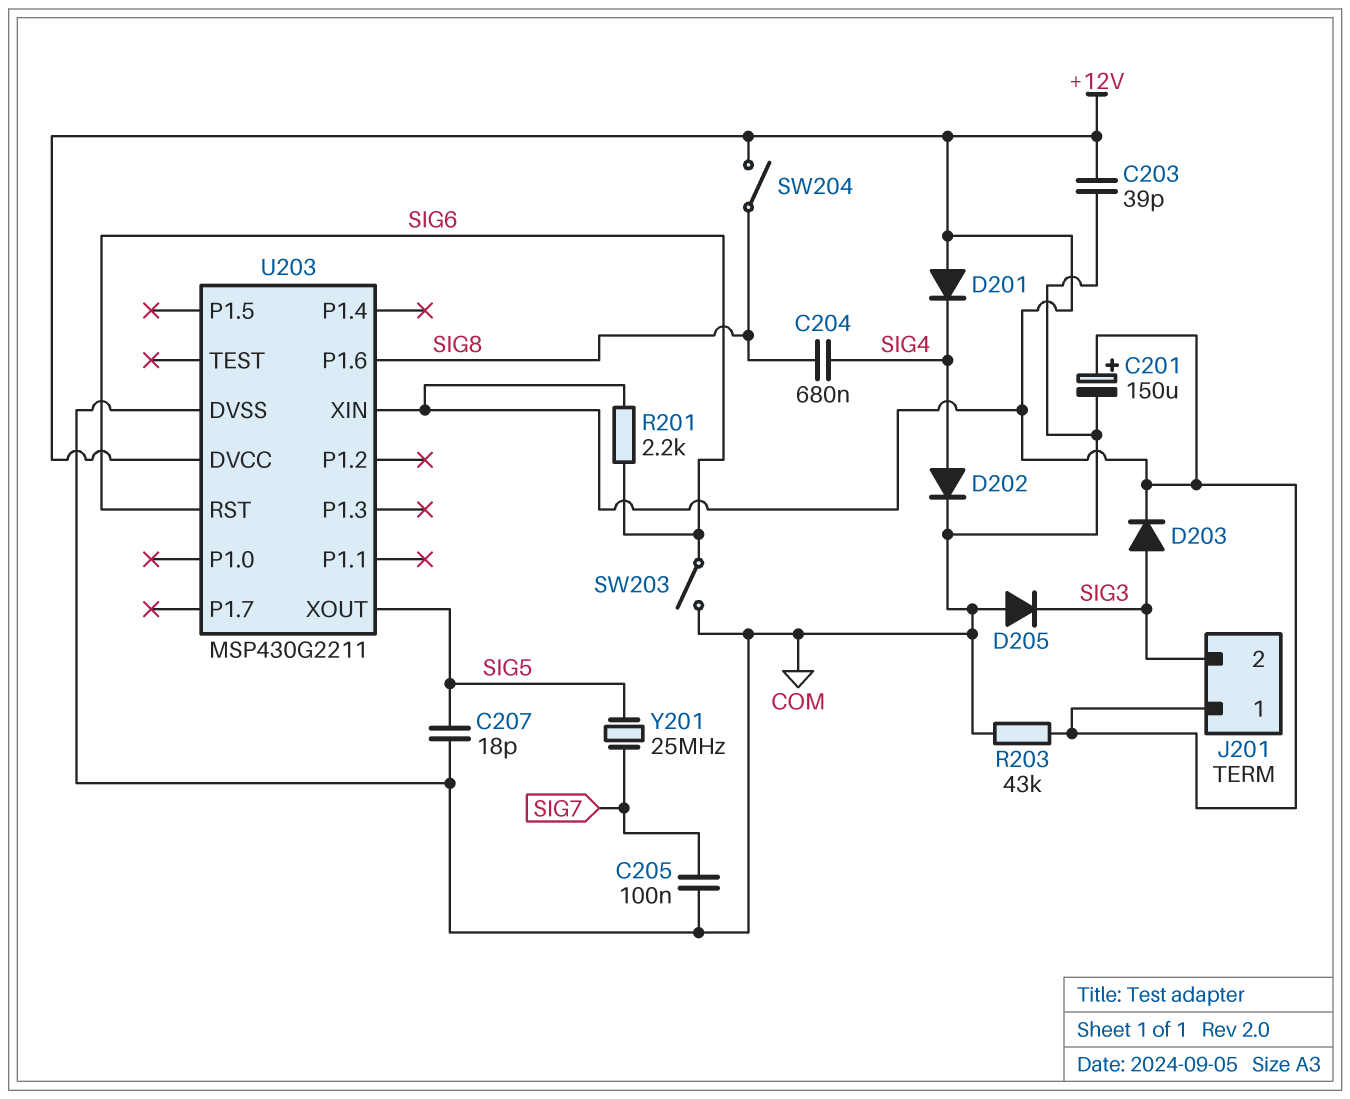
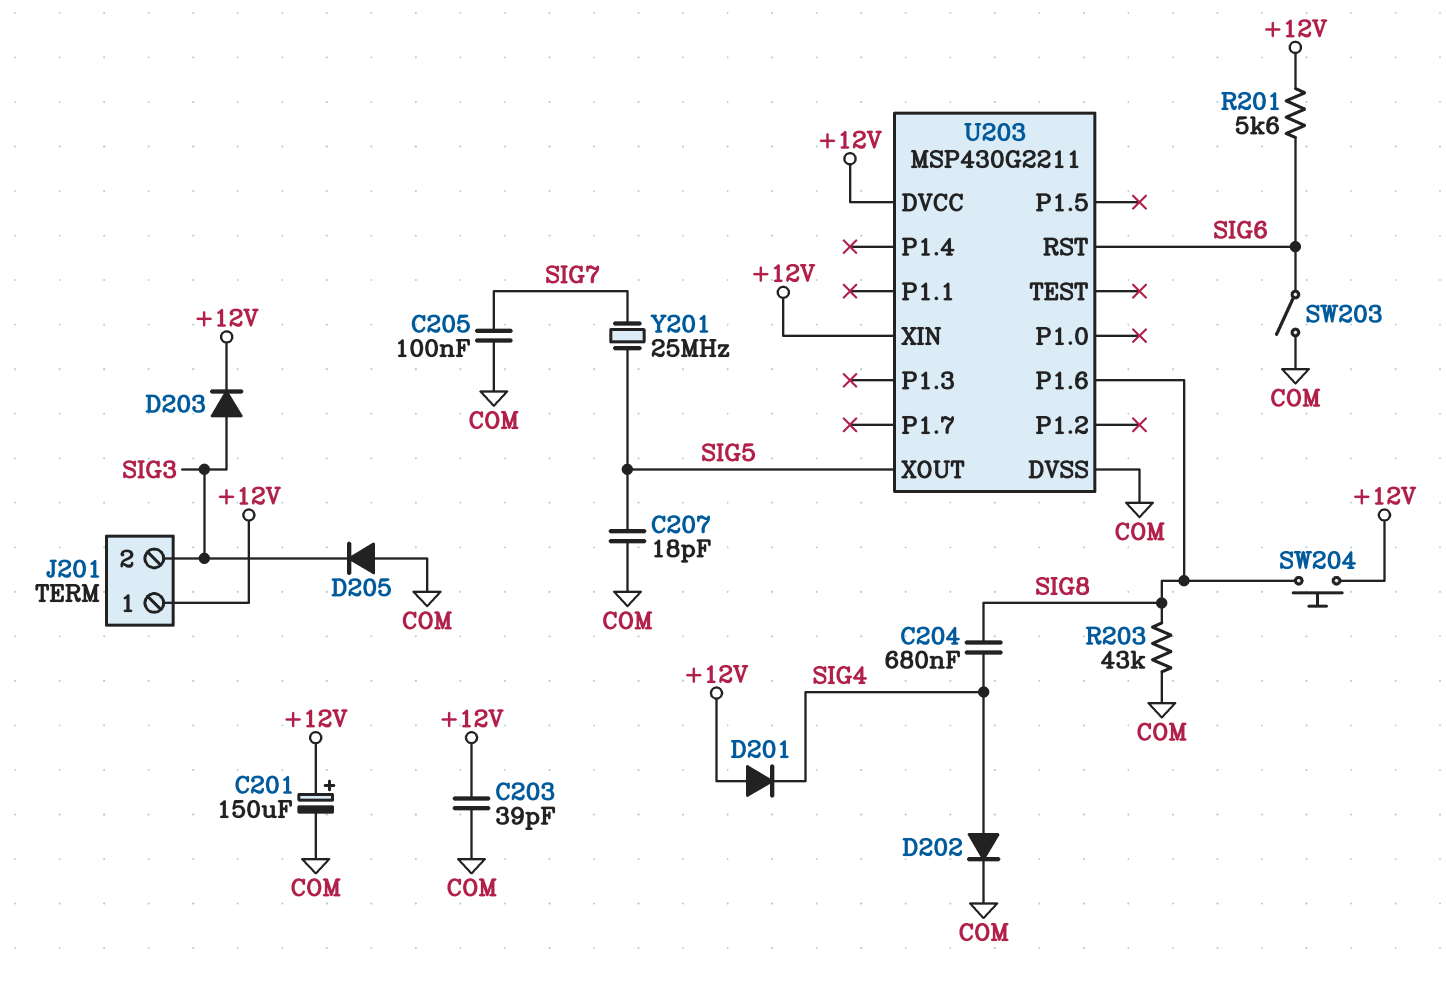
R201: 2.2k (+12V, SIG6) -> 5.6k (+12V, SIG6)
R203: 43k (+12V, COM) -> 43k (COM, SIG8)
SW204: switch (+12V, SIG8) -> button (+12V, SIG8)

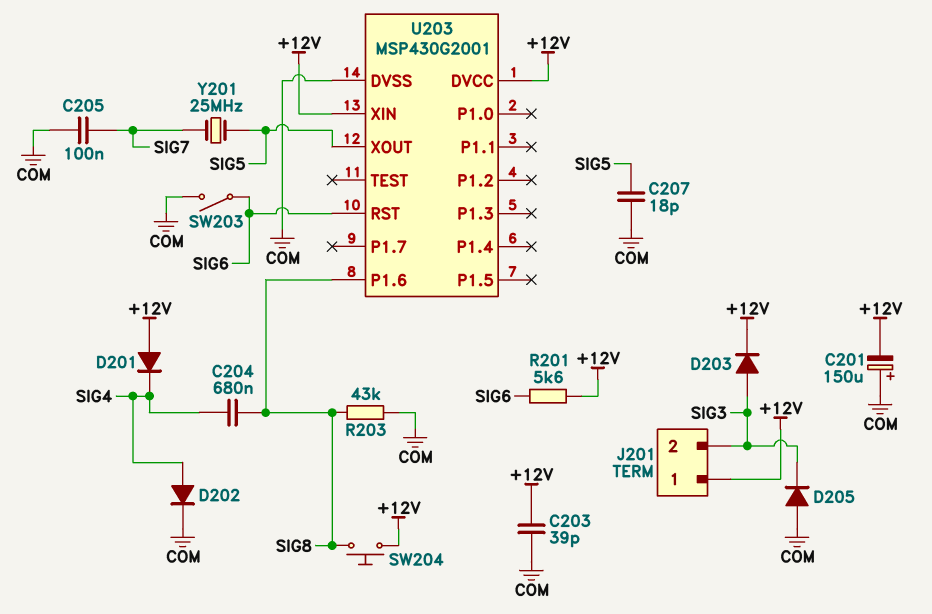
C201: 150uF (plus +12V, minus COM) -> 150uF (plus COM, minus +12V)
U203: MSP430G2211 -> MSP430G2001

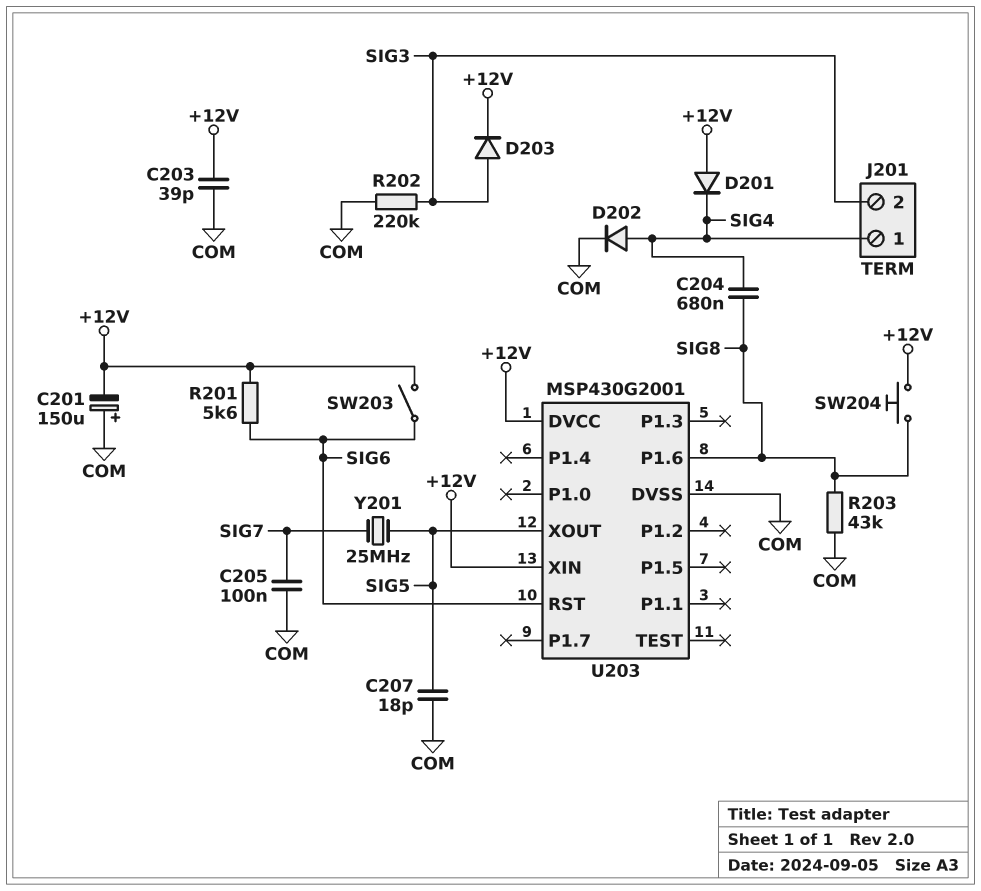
D205: diode (A COM, K SIG3) -> none
J201 pin 1: +12V -> SIG4
R202: none -> 220k (COM, SIG3)
SW203: switch (COM, SIG6) -> switch (+12V, SIG6)

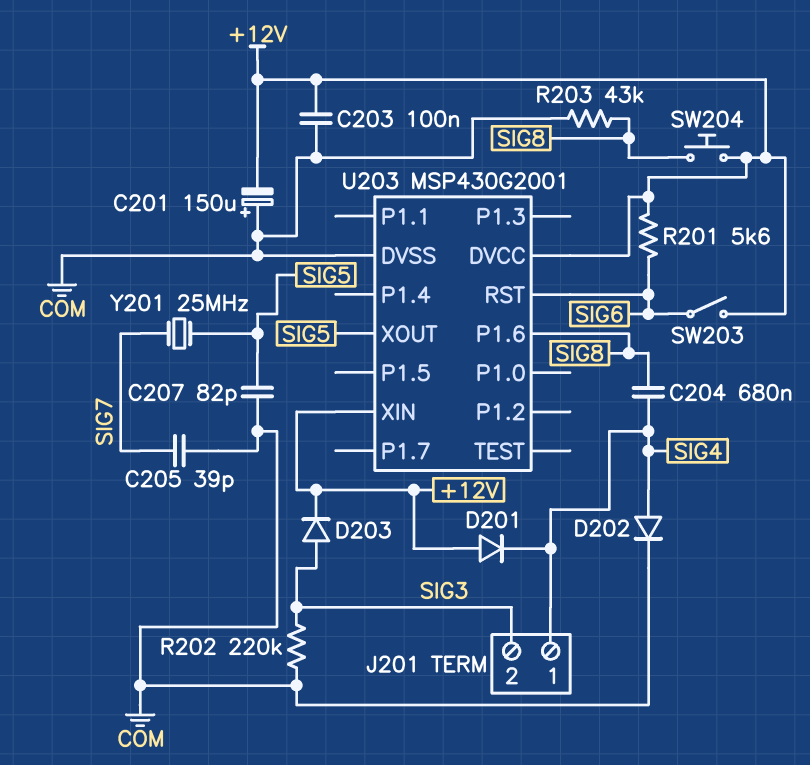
C203: 39pF (+12V, COM) -> 100nF (+12V, COM)
C205: 100nF (COM, SIG7) -> 39pF (COM, SIG7)
C207: 18pF (COM, SIG5) -> 82pF (COM, SIG5)

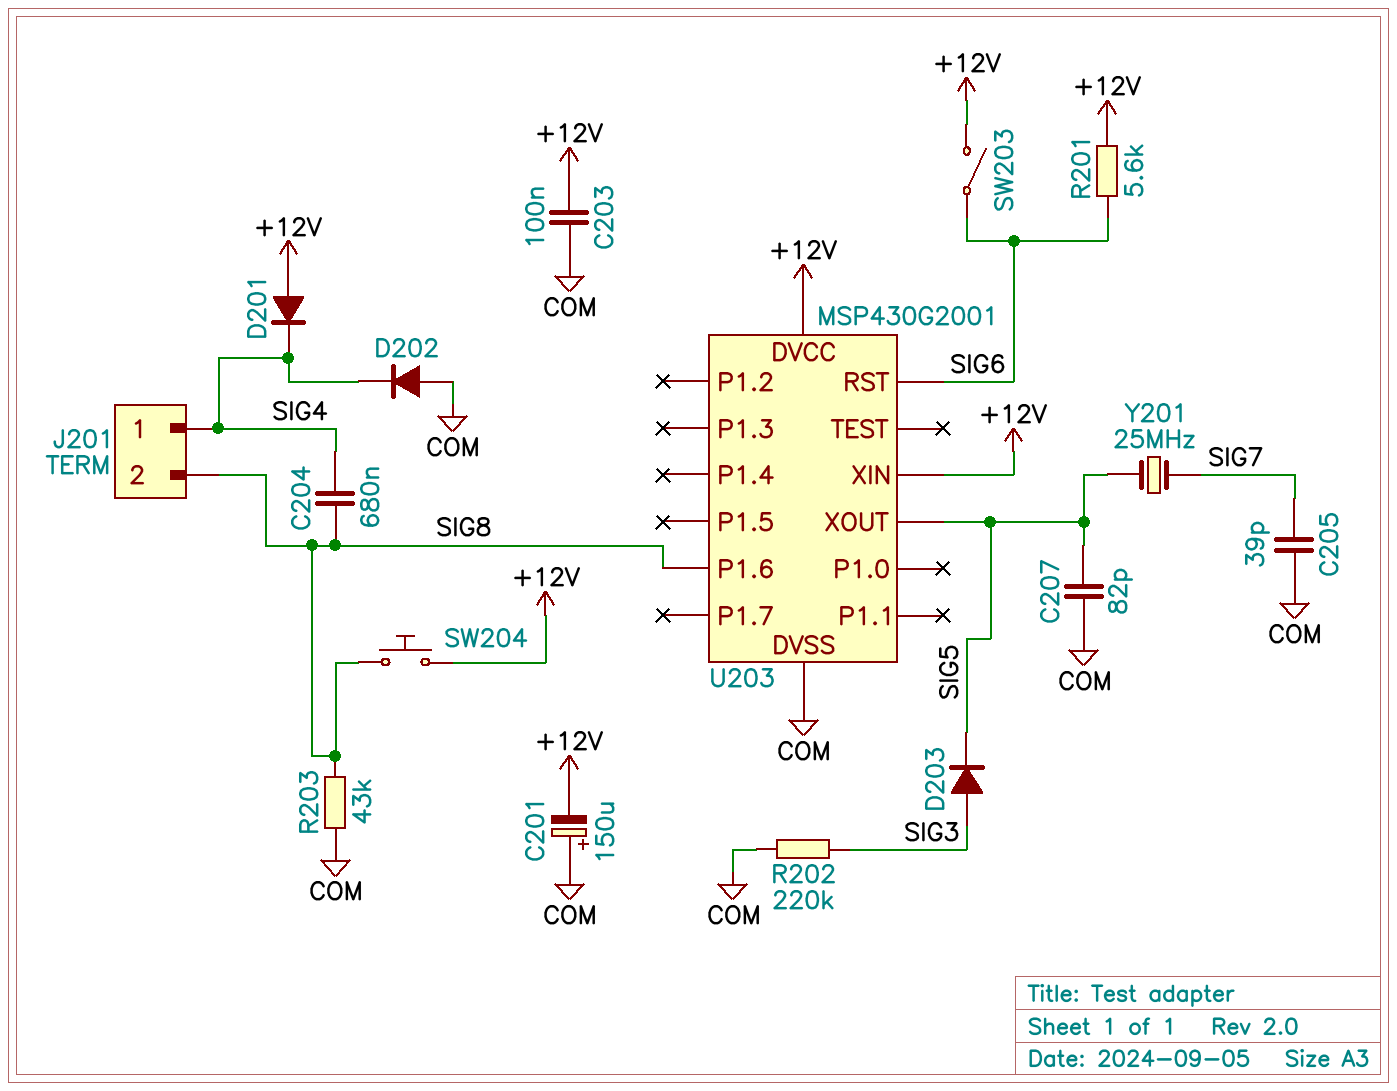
D202: diode (A SIG4, K COM) -> diode (A COM, K SIG4)
D203: diode (A SIG3, K +12V) -> diode (A SIG3, K SIG5)
J201 pin 2: SIG3 -> SIG8

